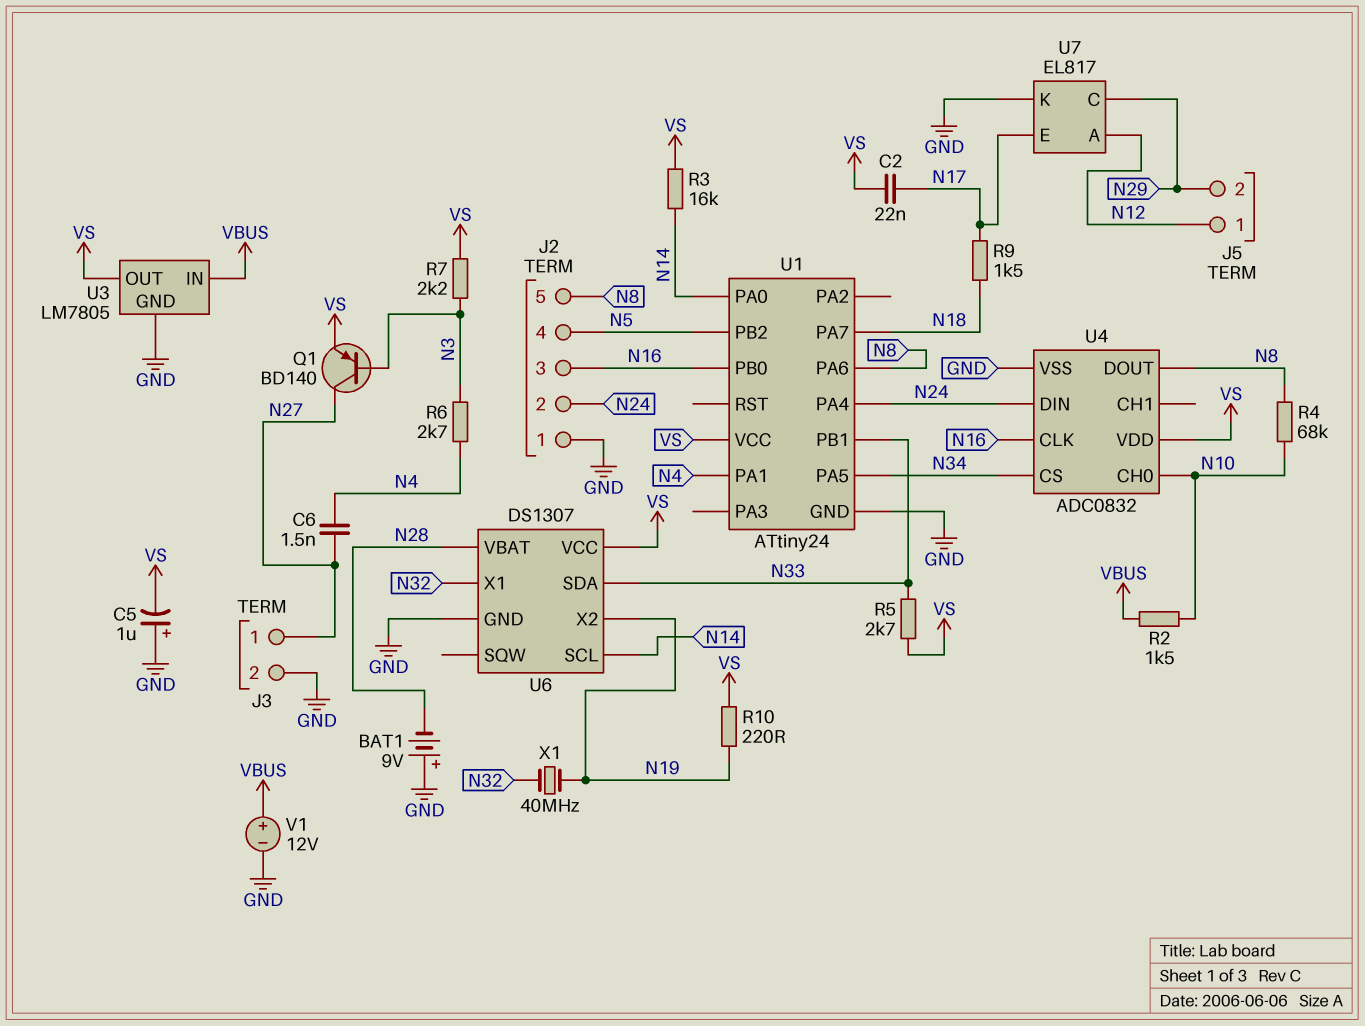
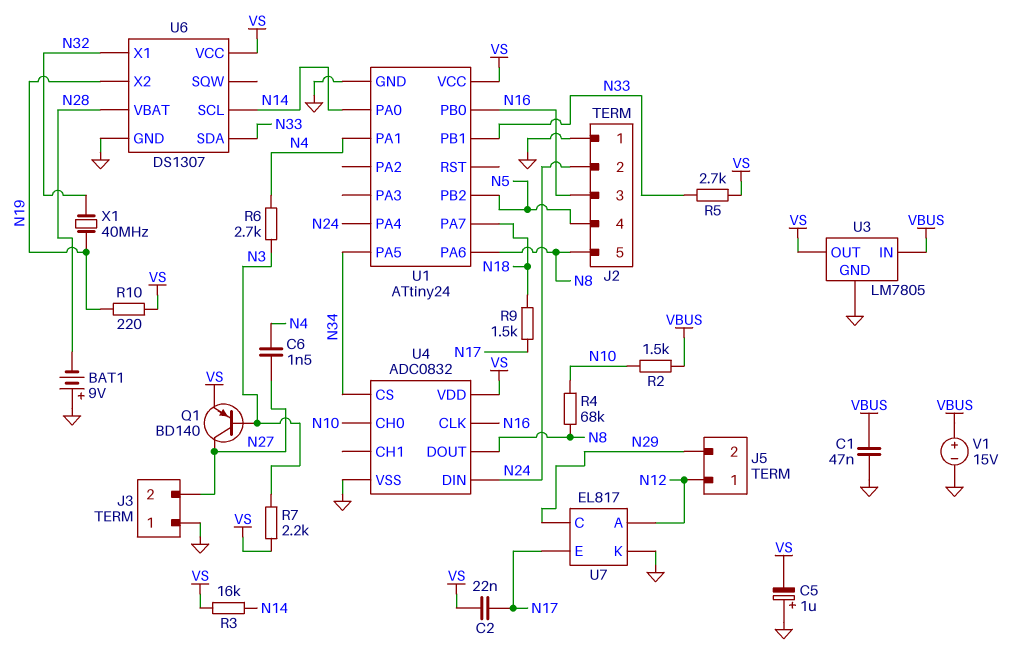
C1: none -> 47nF (GND, VBUS)
J3 pin 1: N27 -> GND
J3 pin 2: GND -> N27
V1: 12V (plus VBUS, minus GND) -> 15V (plus VBUS, minus GND)

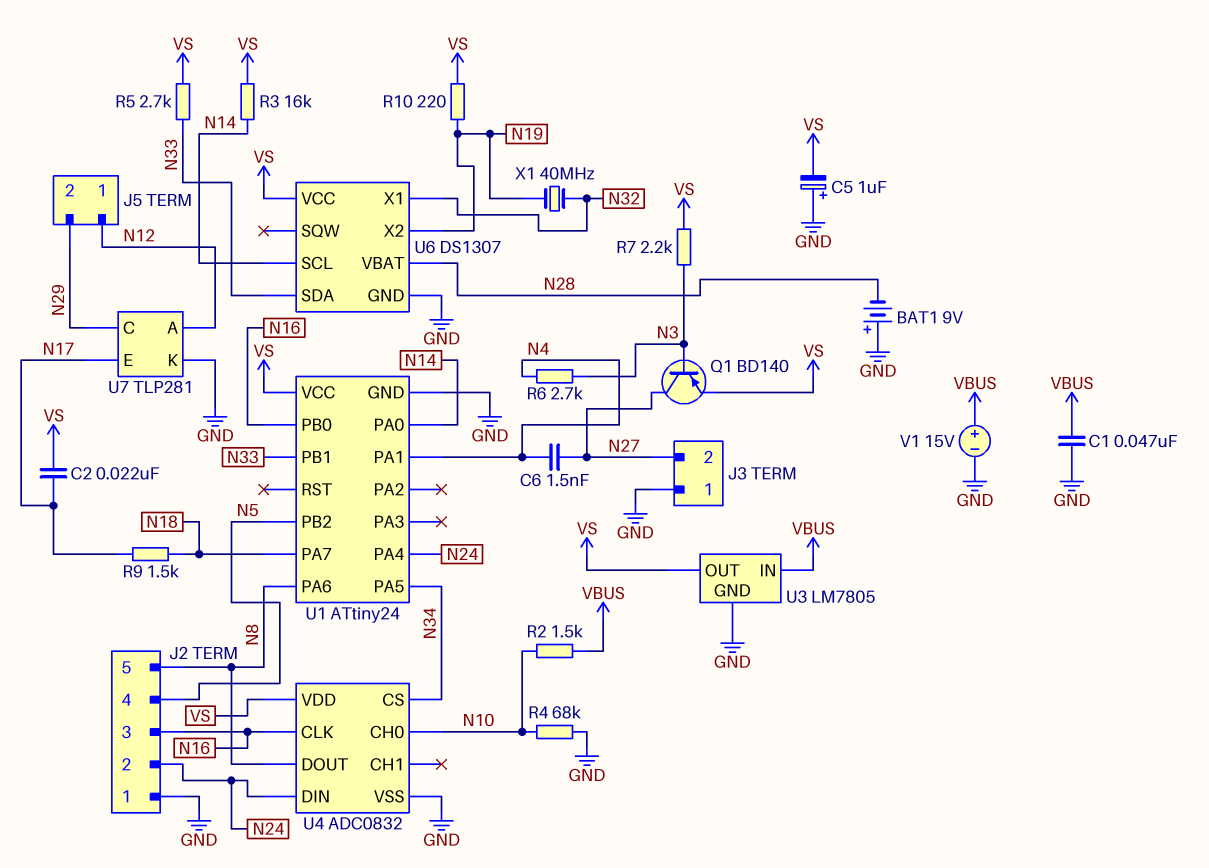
R4: 68k (N8, N10) -> 68k (GND, N10)
U7: EL817 -> TLP281

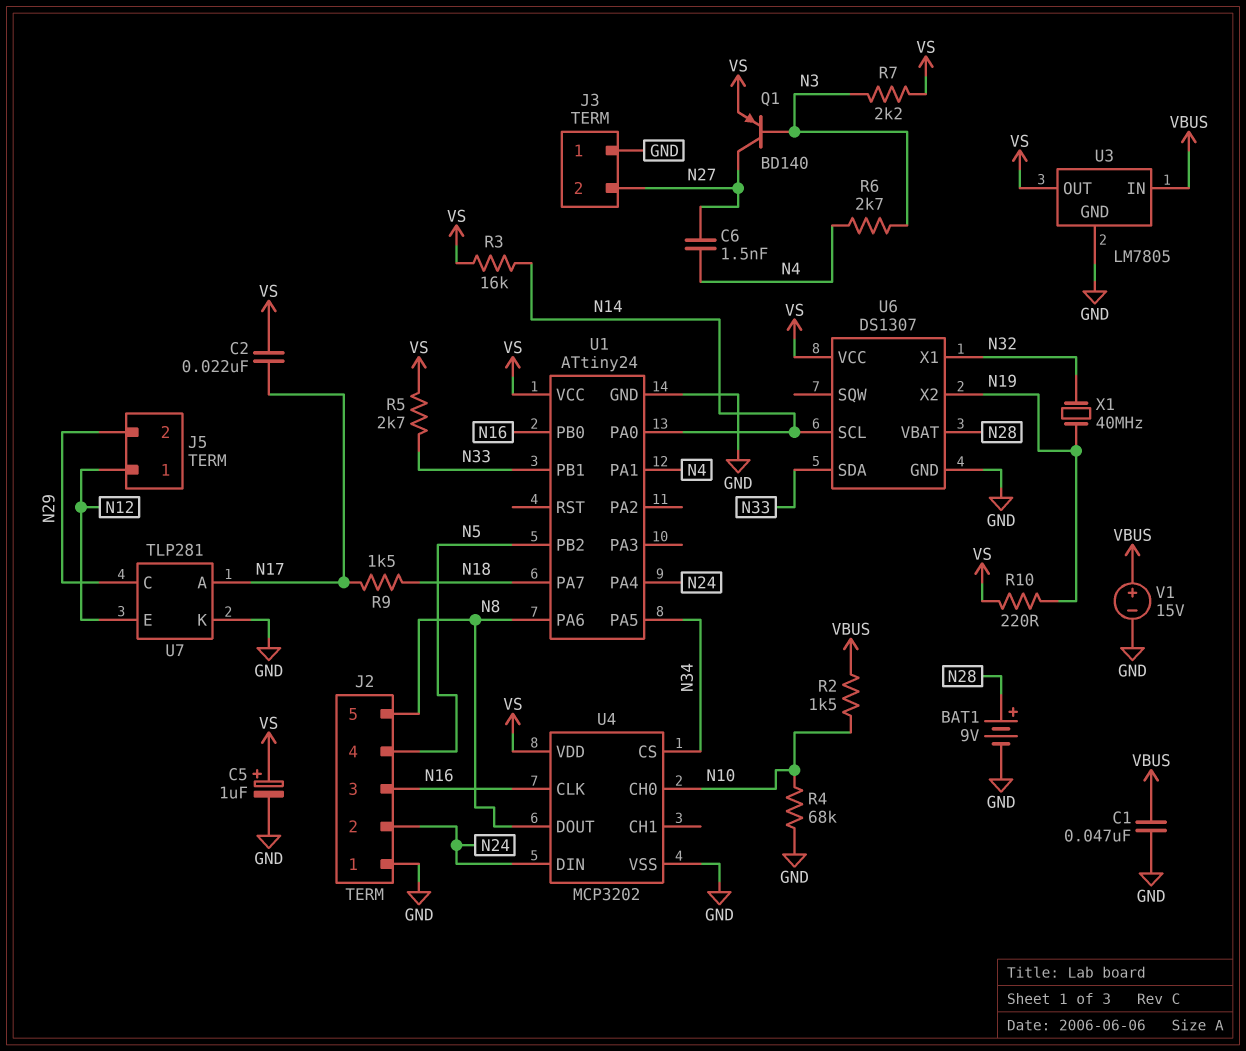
BAT1: 9V (plus GND, minus N28) -> 9V (plus N28, minus GND)
C5: 1uF (plus GND, minus VS) -> 1uF (plus VS, minus GND)
U4: ADC0832 -> MCP3202
U7 pin A: N12 -> N17
U7 pin E: N17 -> N12

